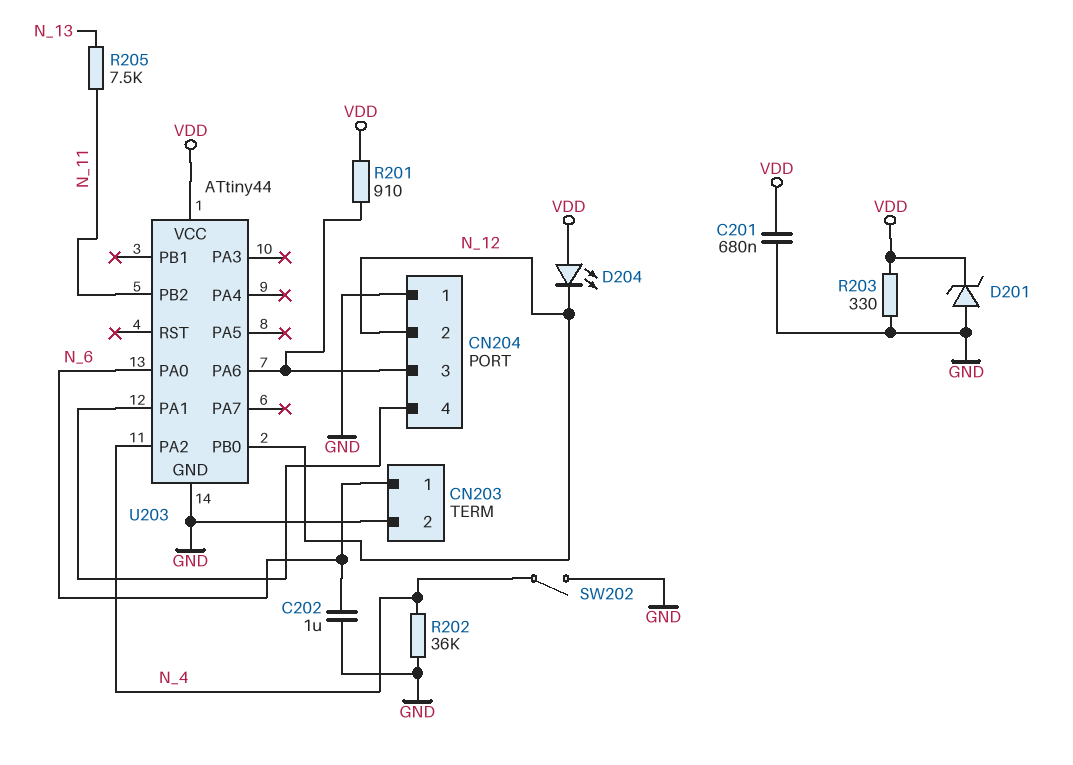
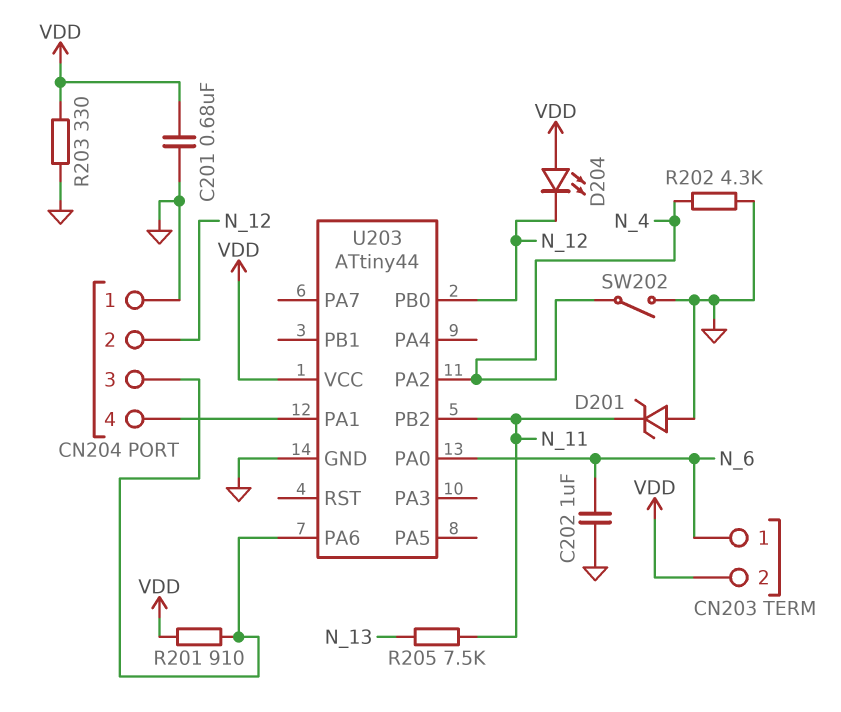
CN203 pin 2: GND -> VDD
D201: zener (A GND, K VDD) -> zener (A GND, K N_11)
R202: 36k (GND, N_4) -> 4.3k (GND, N_4)

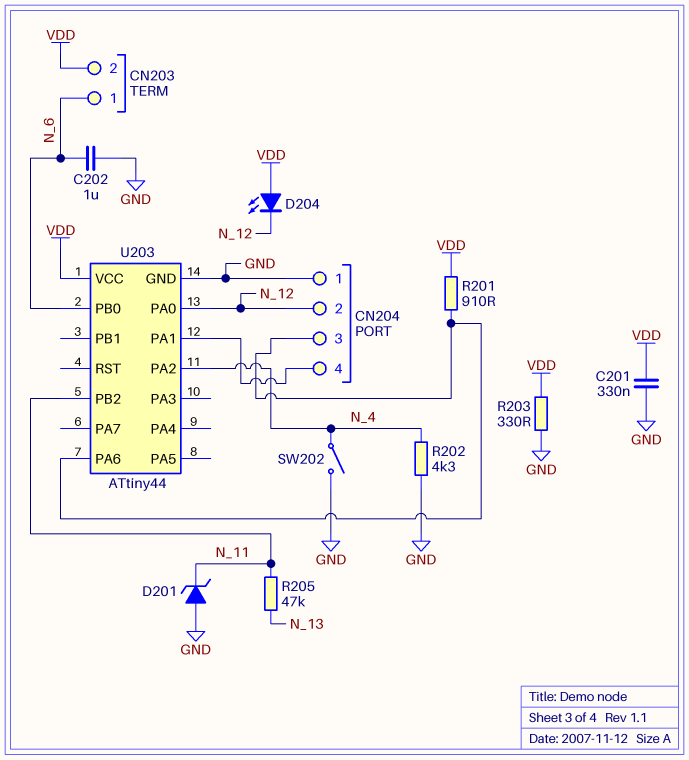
C201: 680nF (GND, VDD) -> 330nF (GND, VDD)
R205: 7.5k (N_11, N_13) -> 47k (N_11, N_13)
U203 pin PA0: N_6 -> N_12
U203 pin PB0: N_12 -> N_6

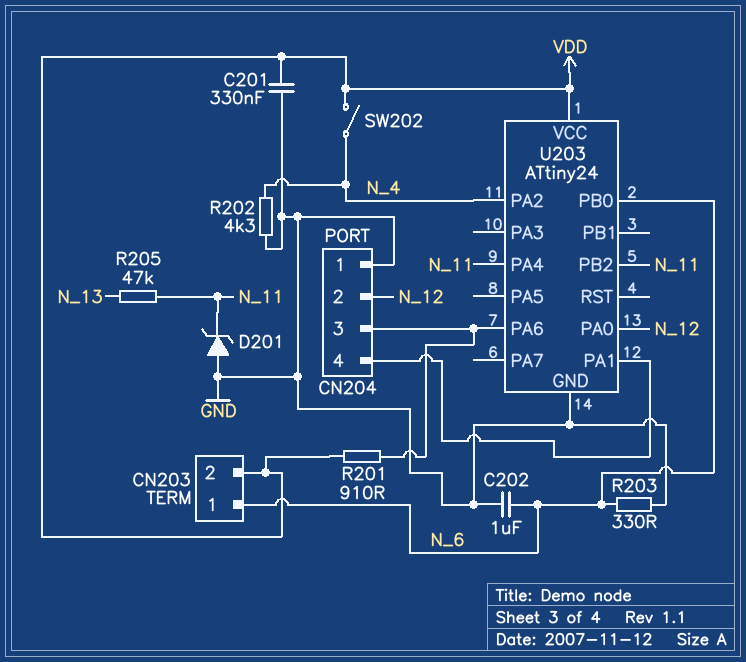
D204: LED (A VDD, K N_12) -> none
R203: 330 (GND, VDD) -> 330 (GND, N_6)
SW202: switch (GND, N_4) -> switch (N_4, VDD)
U203: ATtiny44 -> ATtiny24
U203 pin PA4: none -> N_11

